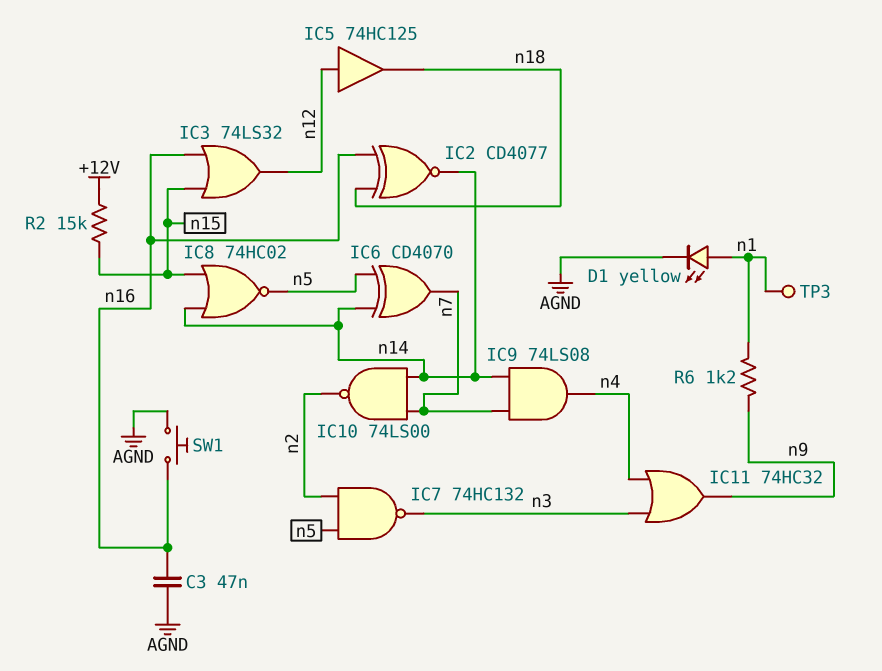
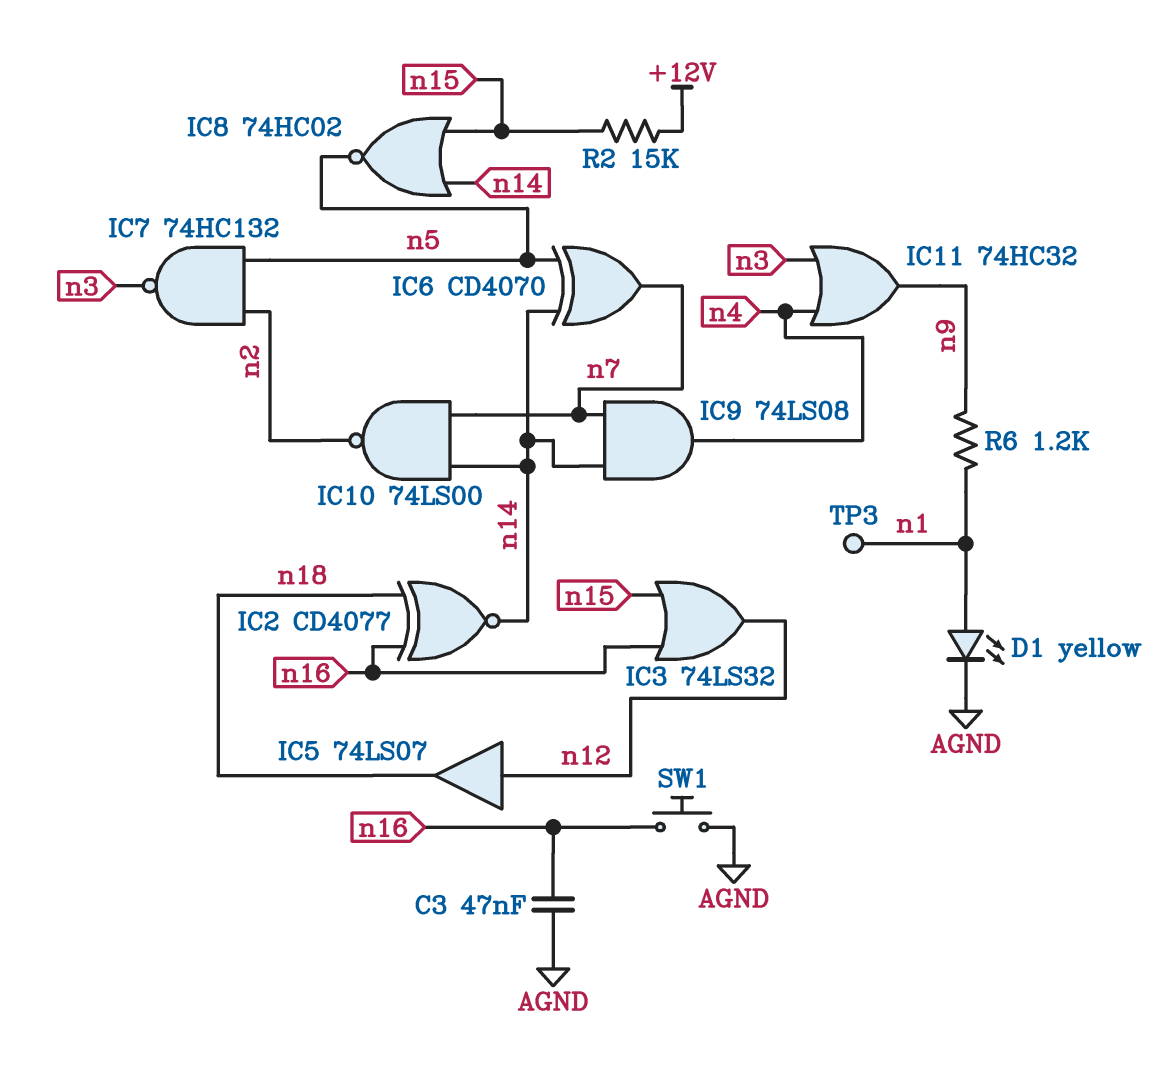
IC5: buffer 74HC125 (in n12, out n18) -> buffer 74LS07 (in n12, out n18)

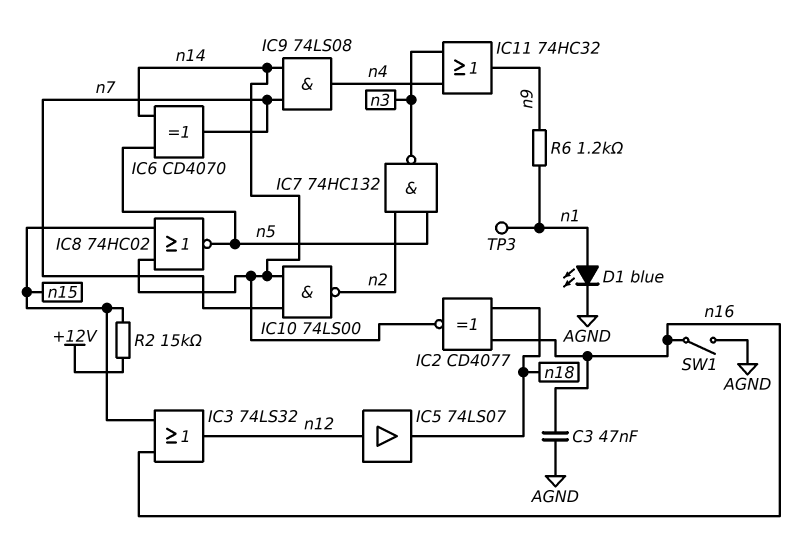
D1: LED yellow (A n1, K AGND) -> LED blue (A n1, K AGND)
SW1: button (AGND, n16) -> switch (AGND, n16)

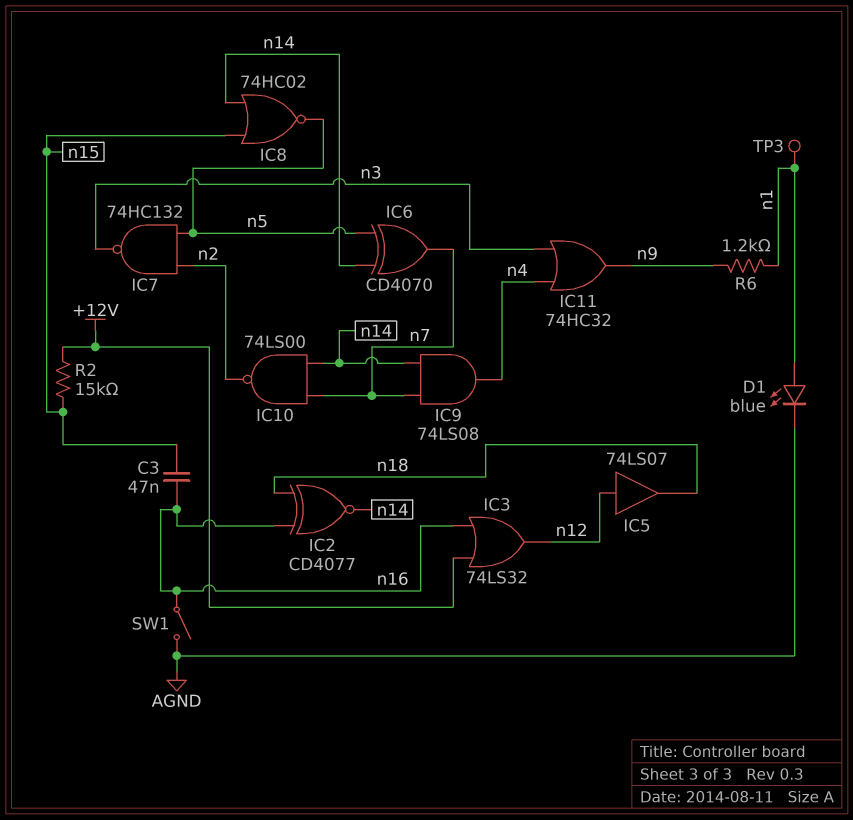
C3: 47nF (AGND, n16) -> 47nF (n15, n16)
IC3: OR 74LS32 (in n15, in n16, out n12) -> OR 74LS32 (in +12V, in n16, out n12)

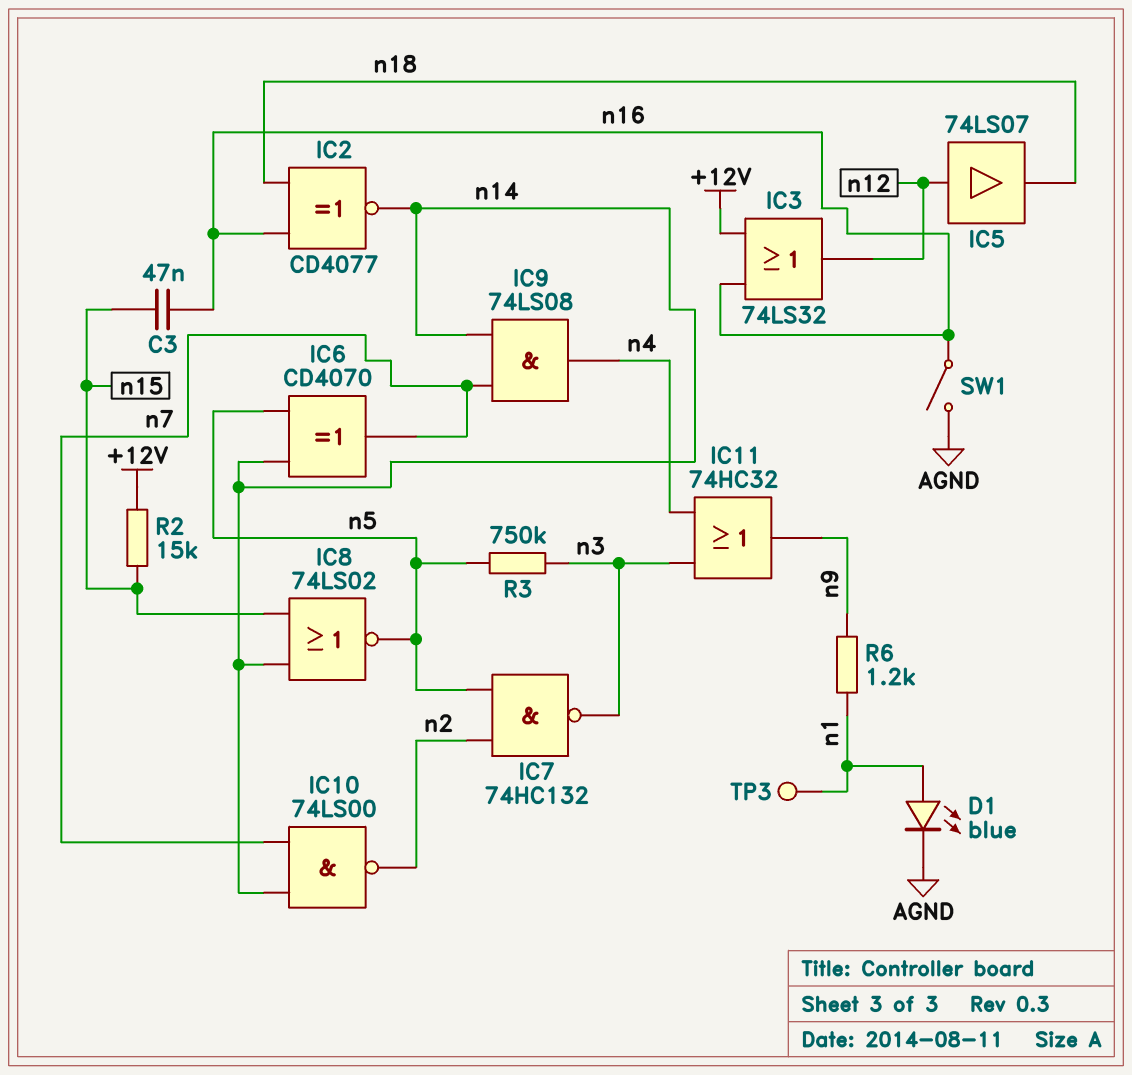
IC8: NOR 74HC02 (in n14, in n15, out n5) -> NOR 74LS02 (in n14, in n15, out n5)
R3: none -> 750k (n3, n5)

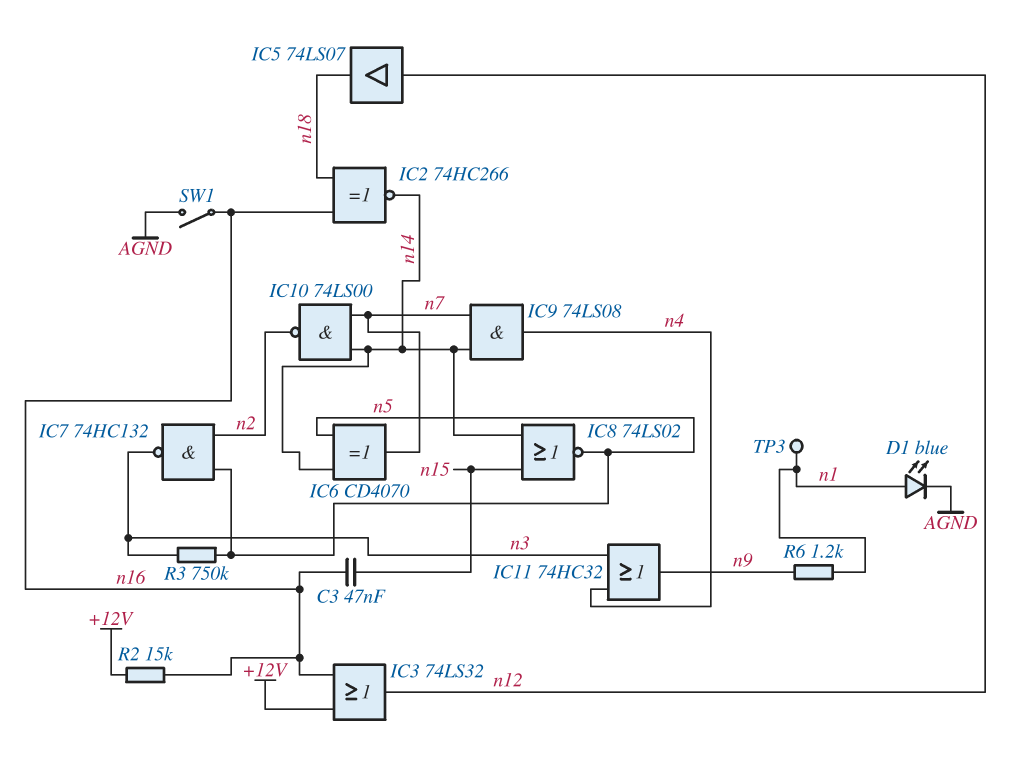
IC2: XNOR CD4077 (in n16, in n18, out n14) -> XNOR 74HC266 (in n16, in n18, out n14)
R2: 15k (+12V, n15) -> 15k (+12V, n16)

